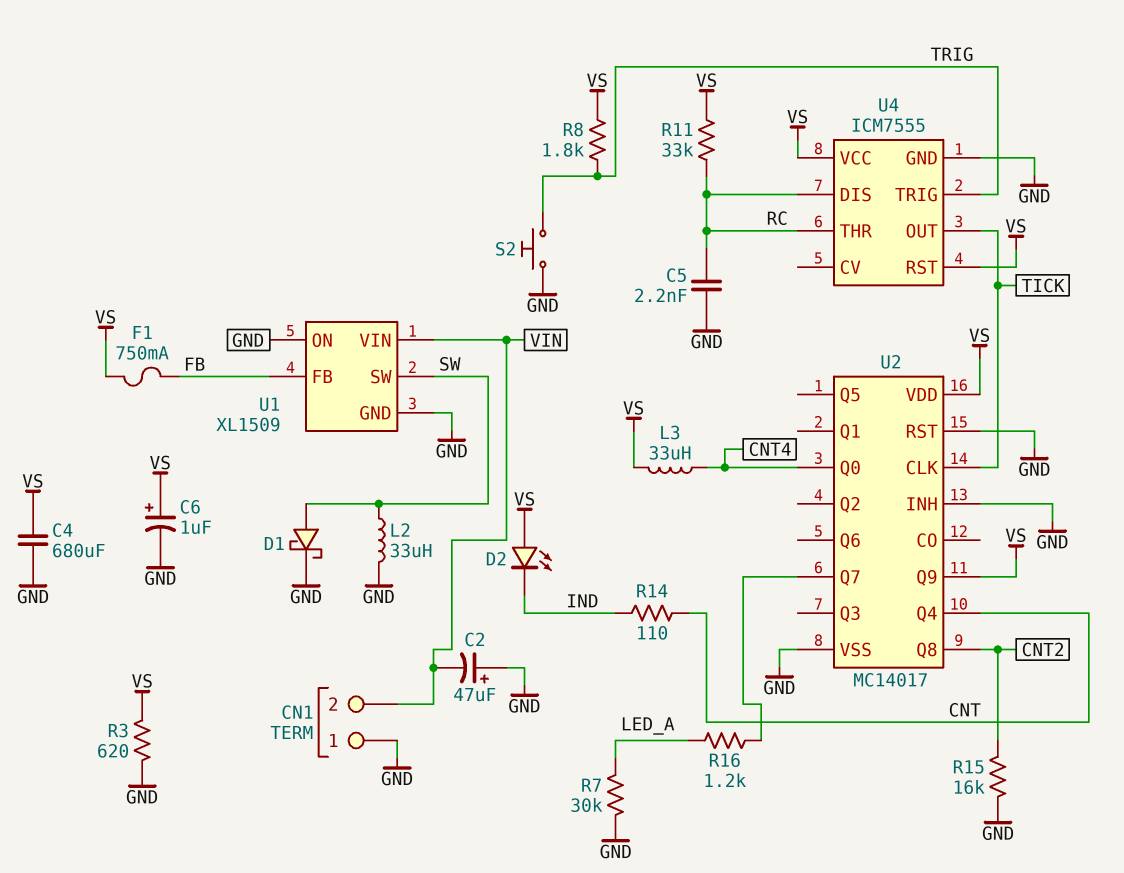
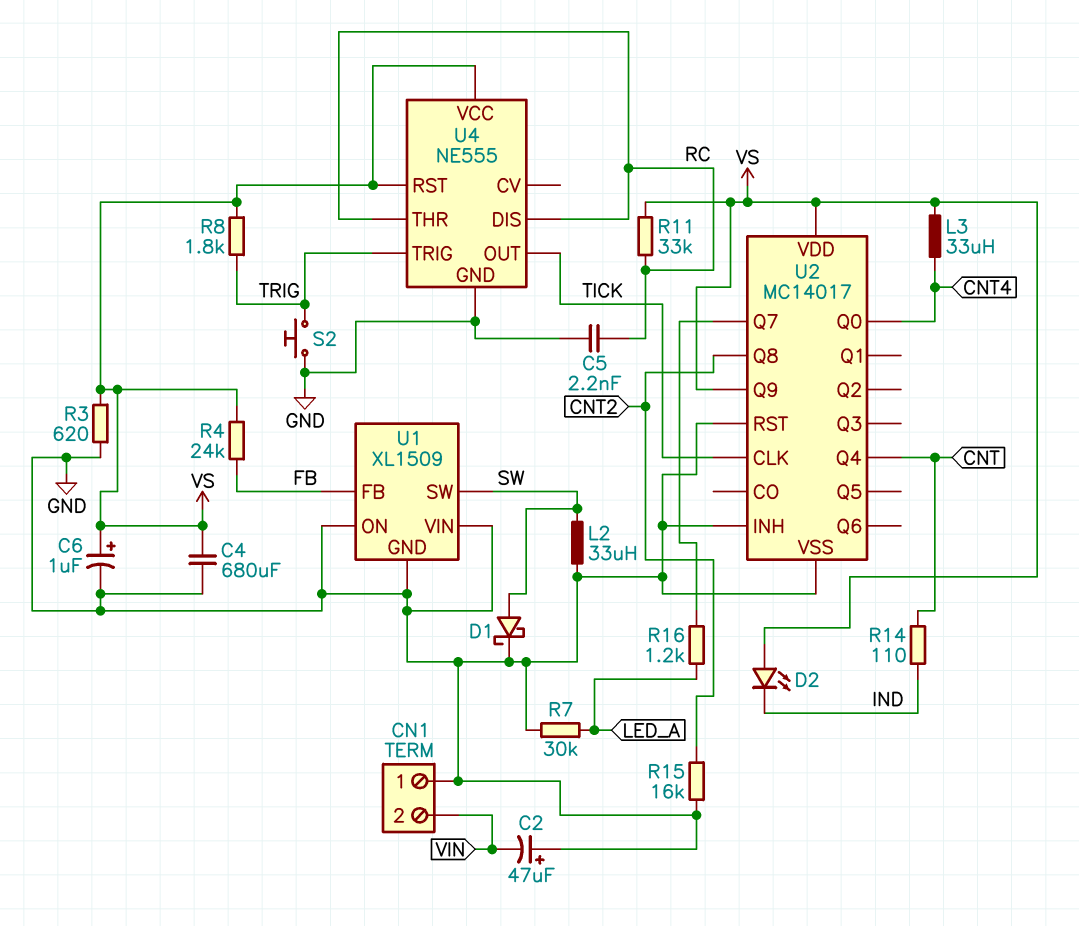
F1: 750mA (FB, VS) -> none
R4: none -> 24k (FB, VS)
U1 pin VIN: VIN -> GND
U4: ICM7555 -> NE555

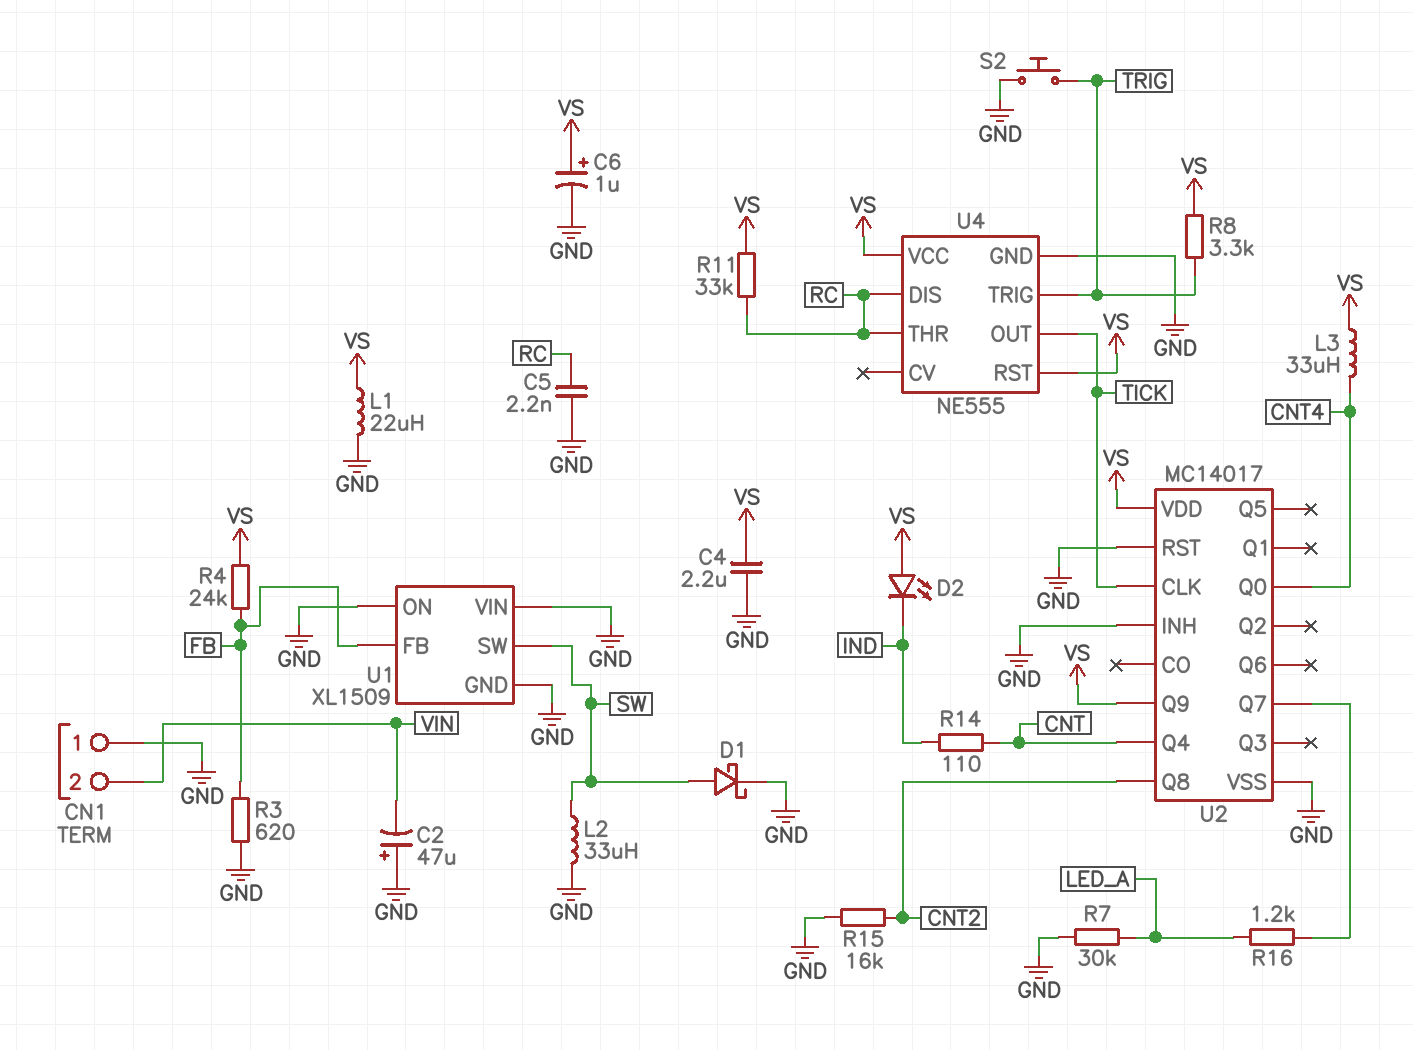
C4: 680uF (GND, VS) -> 2.2uF (GND, VS)
L1: none -> 22uH (GND, VS)
R3: 620 (GND, VS) -> 620 (FB, GND)
R8: 1.8k (TRIG, VS) -> 3.3k (TRIG, VS)

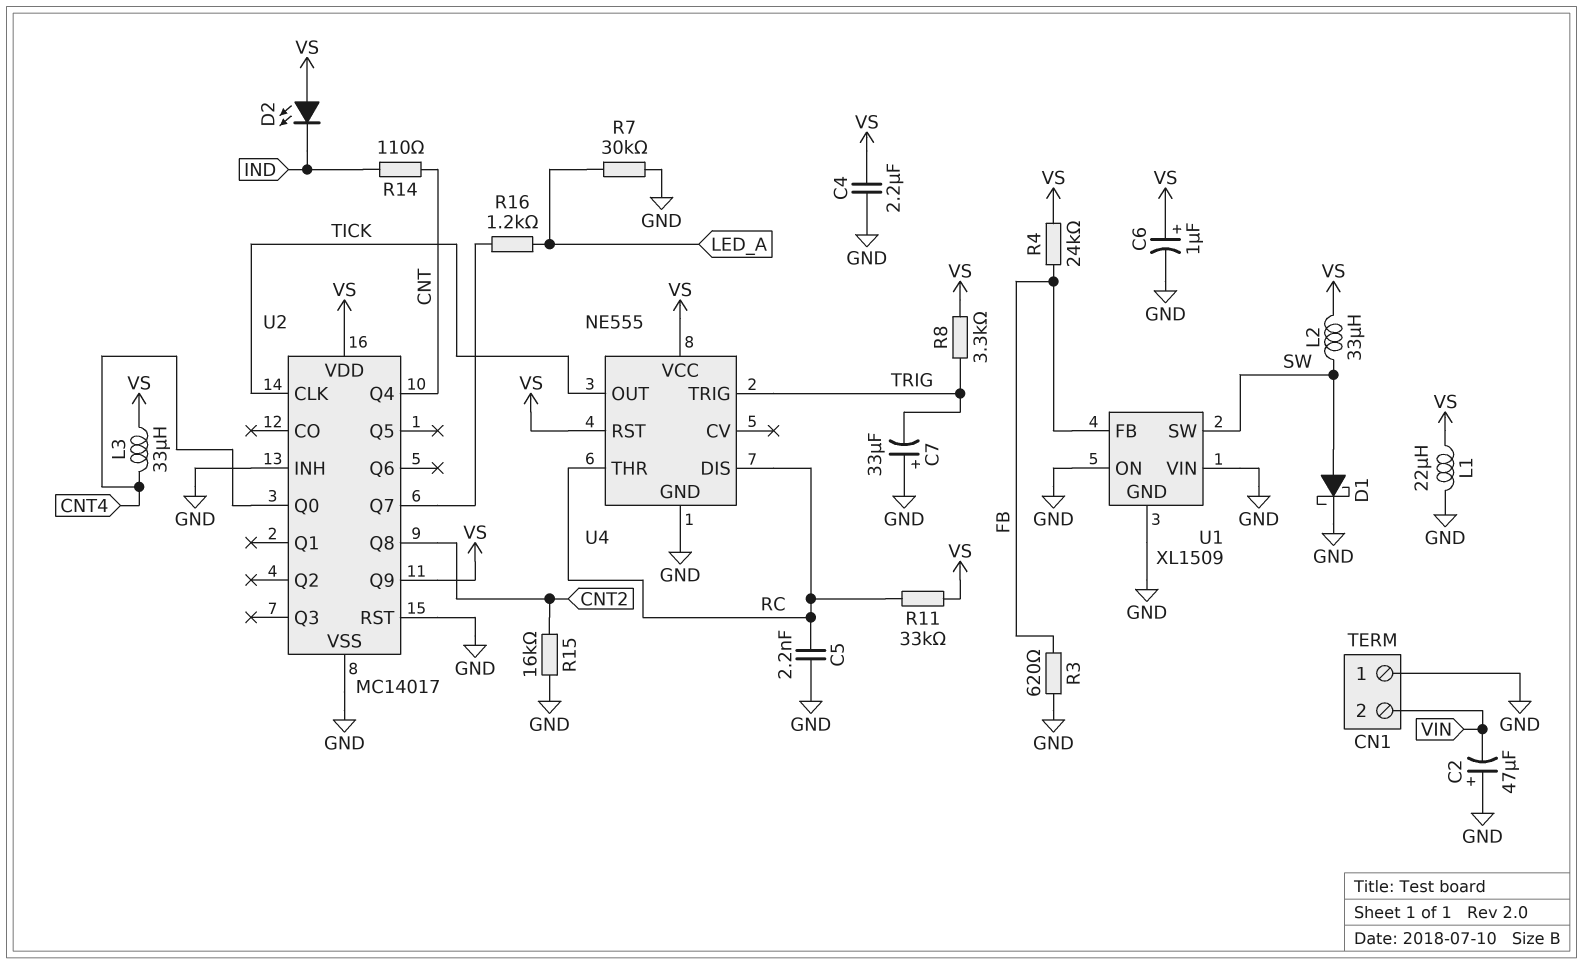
C7: none -> 33uF (plus GND, minus TRIG)
L2: 33uH (GND, SW) -> 33uH (SW, VS)
S2: button (GND, TRIG) -> none

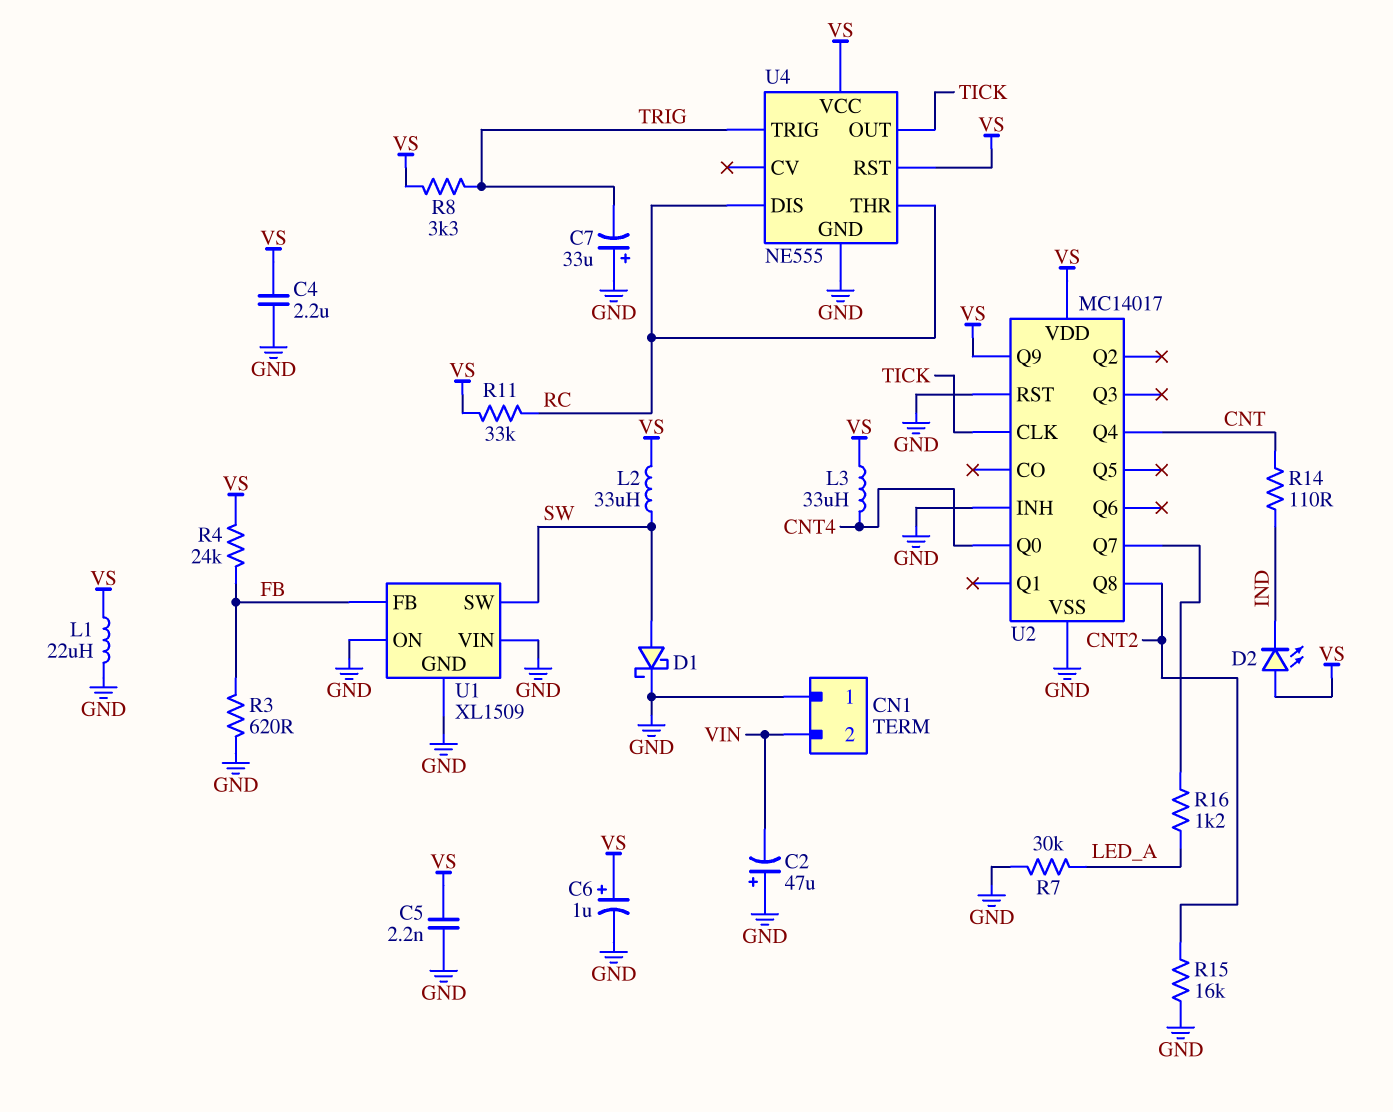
C5: 2.2nF (GND, RC) -> 2.2nF (GND, VS)

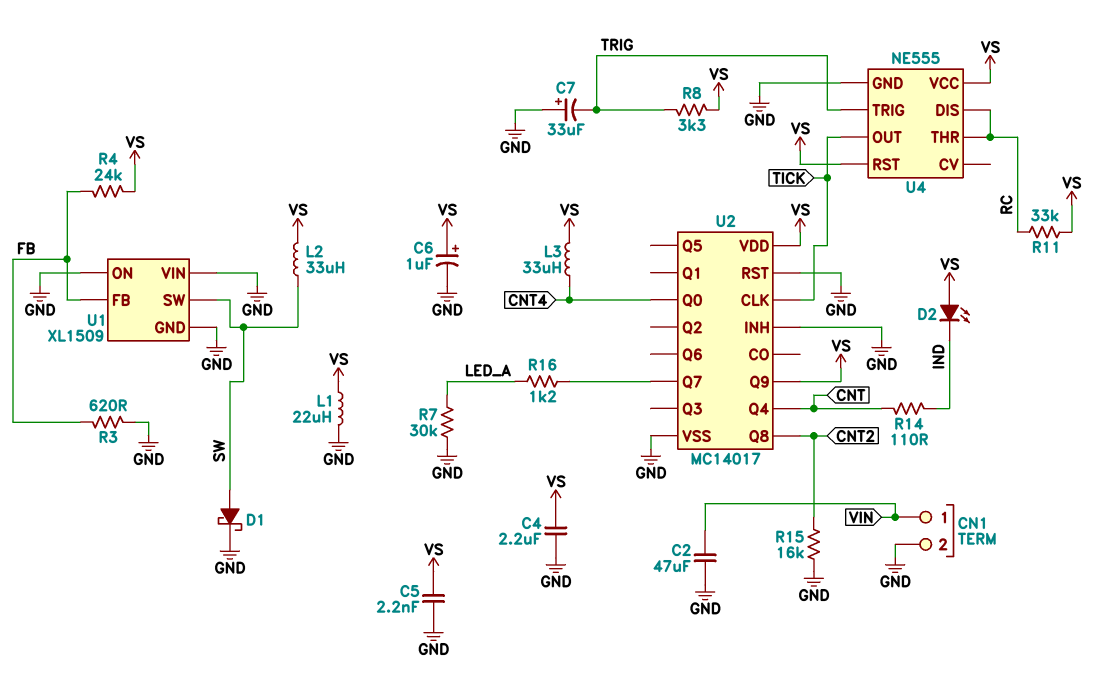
C2: 47uF (plus GND, minus VIN) -> 47uF (GND, VIN)
CN1 pin 1: GND -> VIN
CN1 pin 2: VIN -> GND

